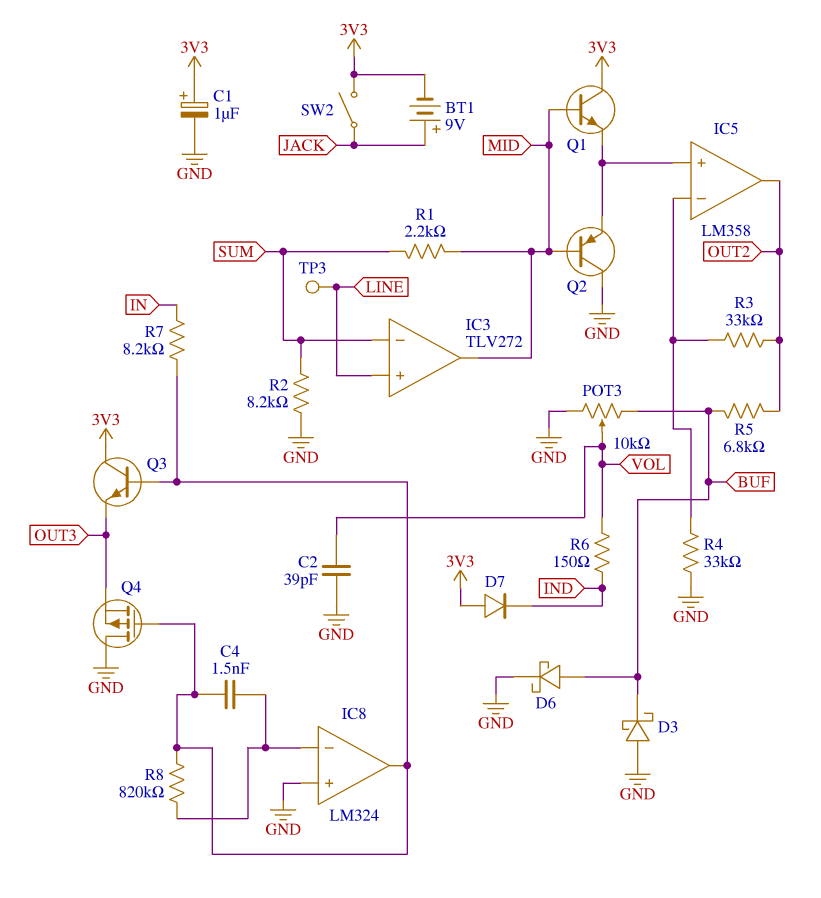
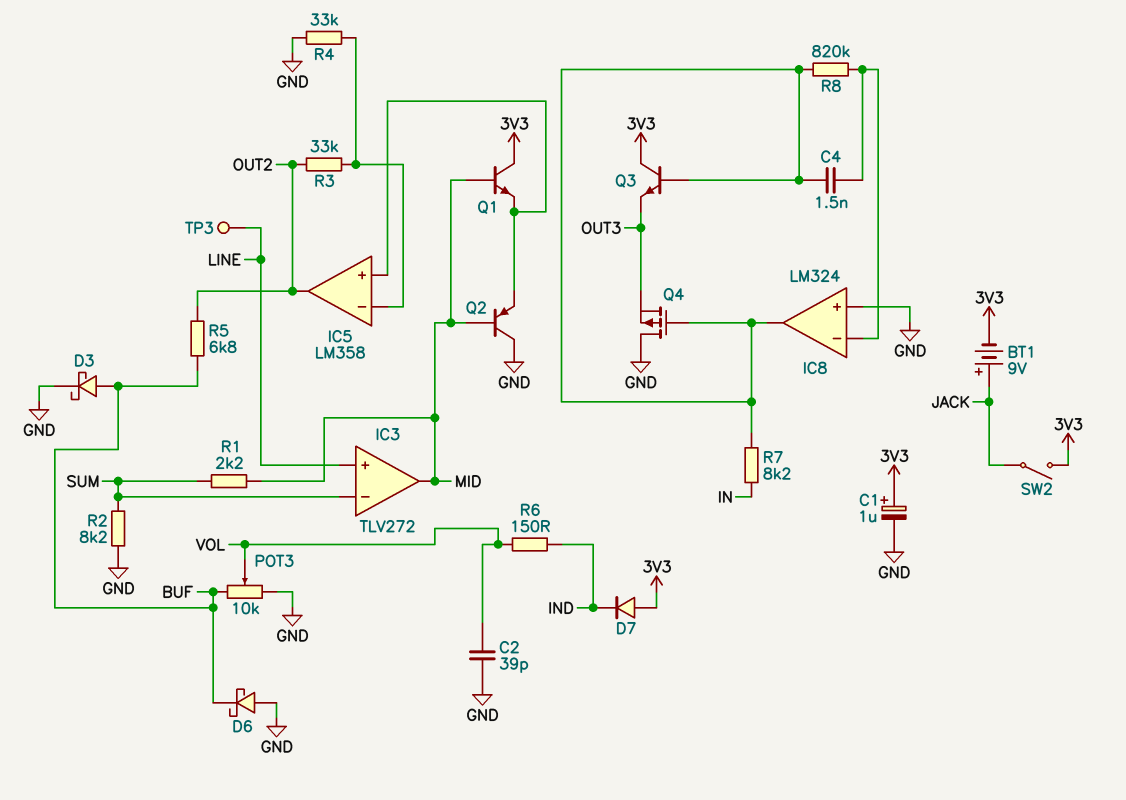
D3: schottky (A GND, K BUF) -> schottky (A BUF, K GND)
D6: schottky (A BUF, K GND) -> schottky (A GND, K BUF)

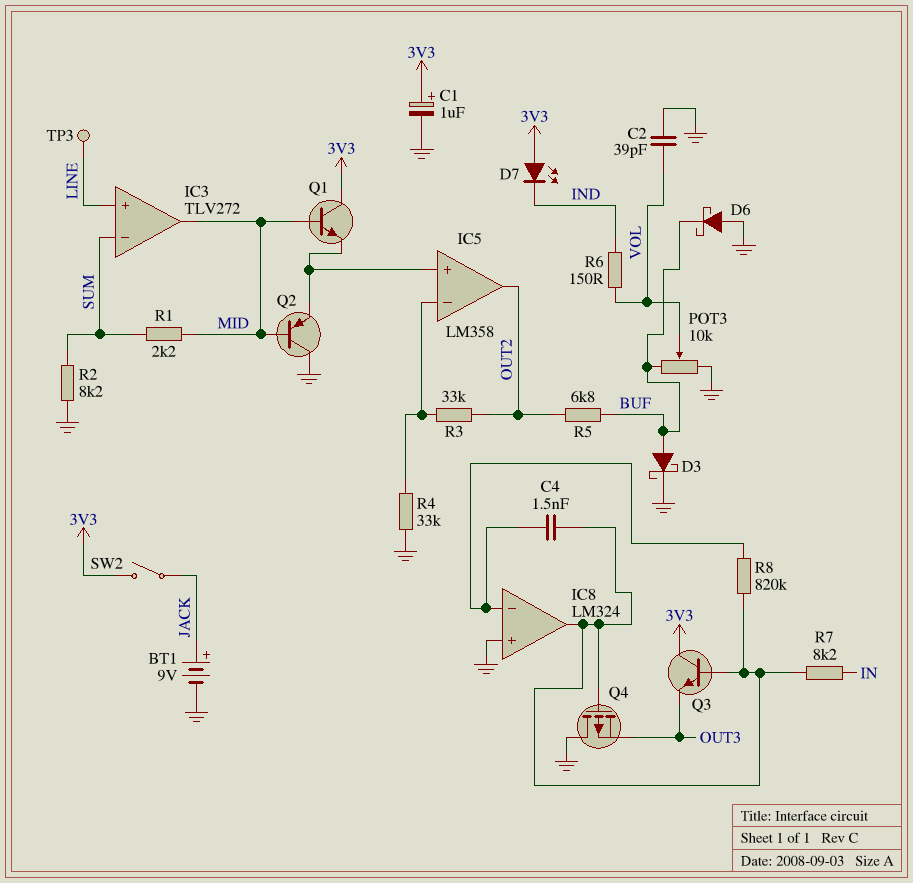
BT1: 9V (plus JACK, minus 3V3) -> 9V (plus JACK, minus GND)
D7: diode (A 3V3, K IND) -> LED (A 3V3, K IND)

